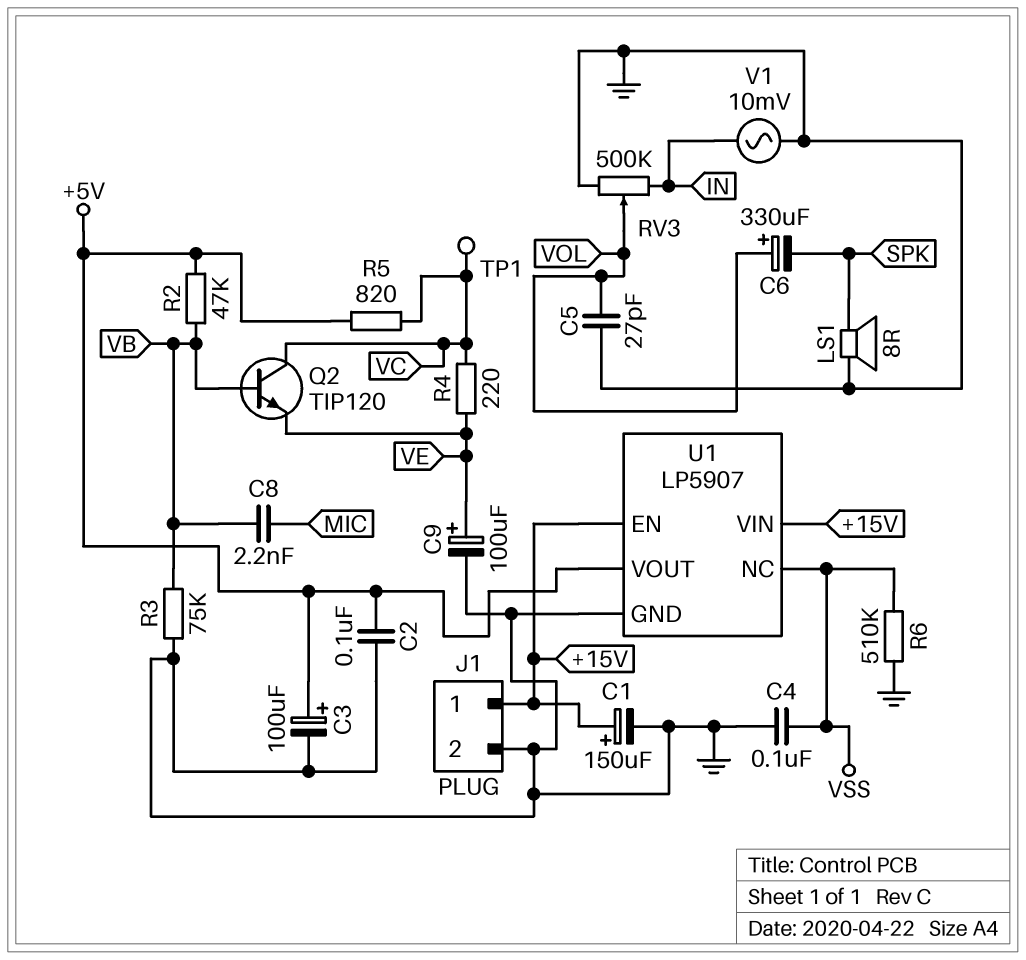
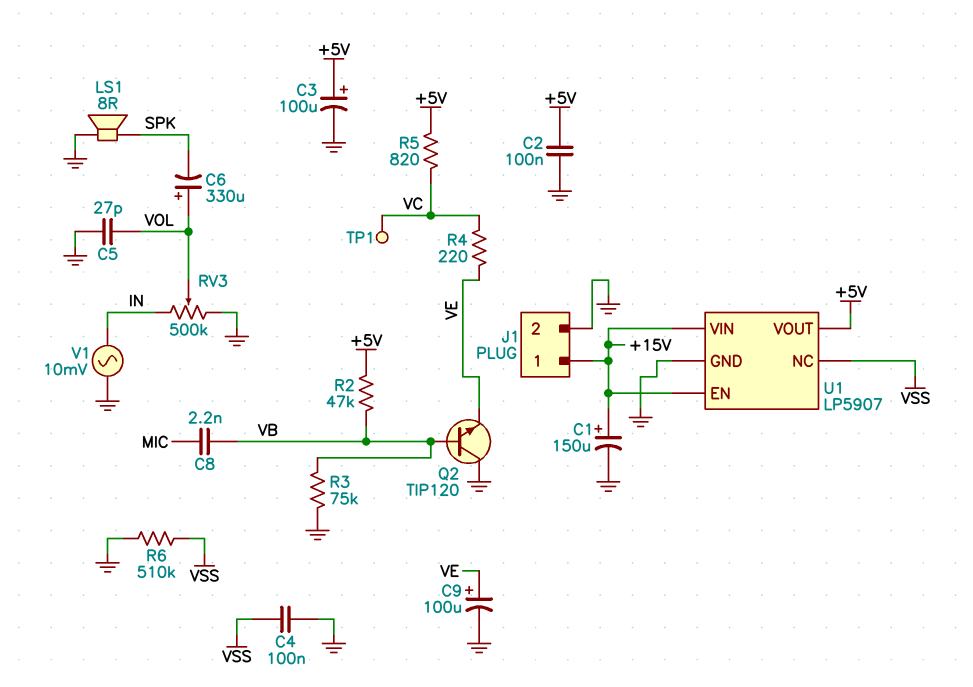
Q2: NPN TIP120 (B VB, C VC, E VE) -> NPN TIP120 (B VB, C GND, E VE)

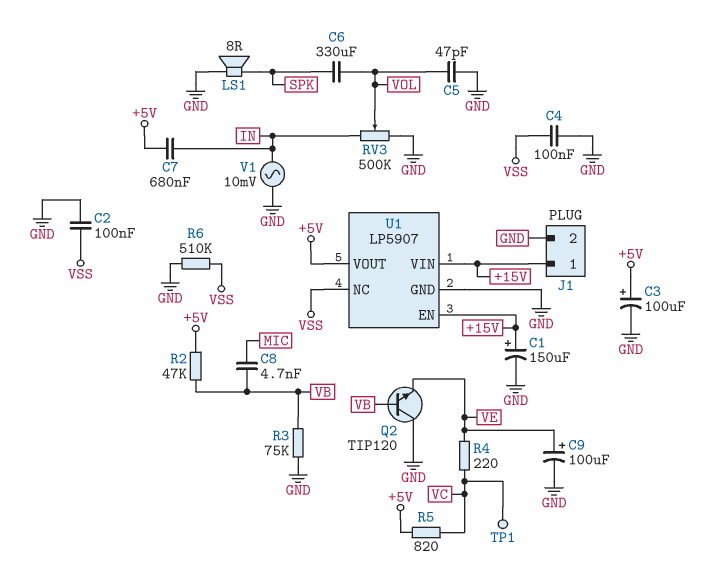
C2: 100nF (+5V, GND) -> 100nF (GND, VSS)
C5: 27pF (GND, VOL) -> 47pF (GND, VOL)
C6: 330uF (plus VOL, minus SPK) -> 330uF (SPK, VOL)
C7: none -> 680nF (+5V, IN)
C8: 2.2nF (MIC, VB) -> 4.7nF (MIC, VB)

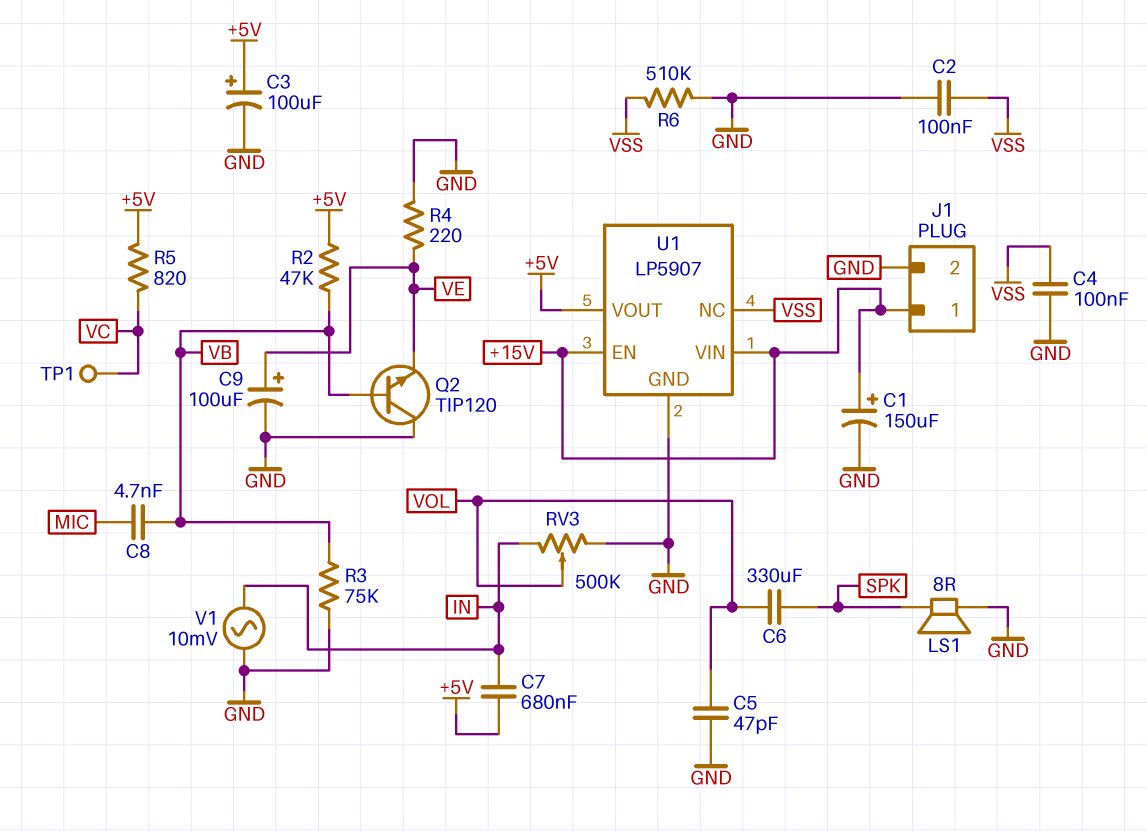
R4: 220 (VC, VE) -> 220 (GND, VE)

